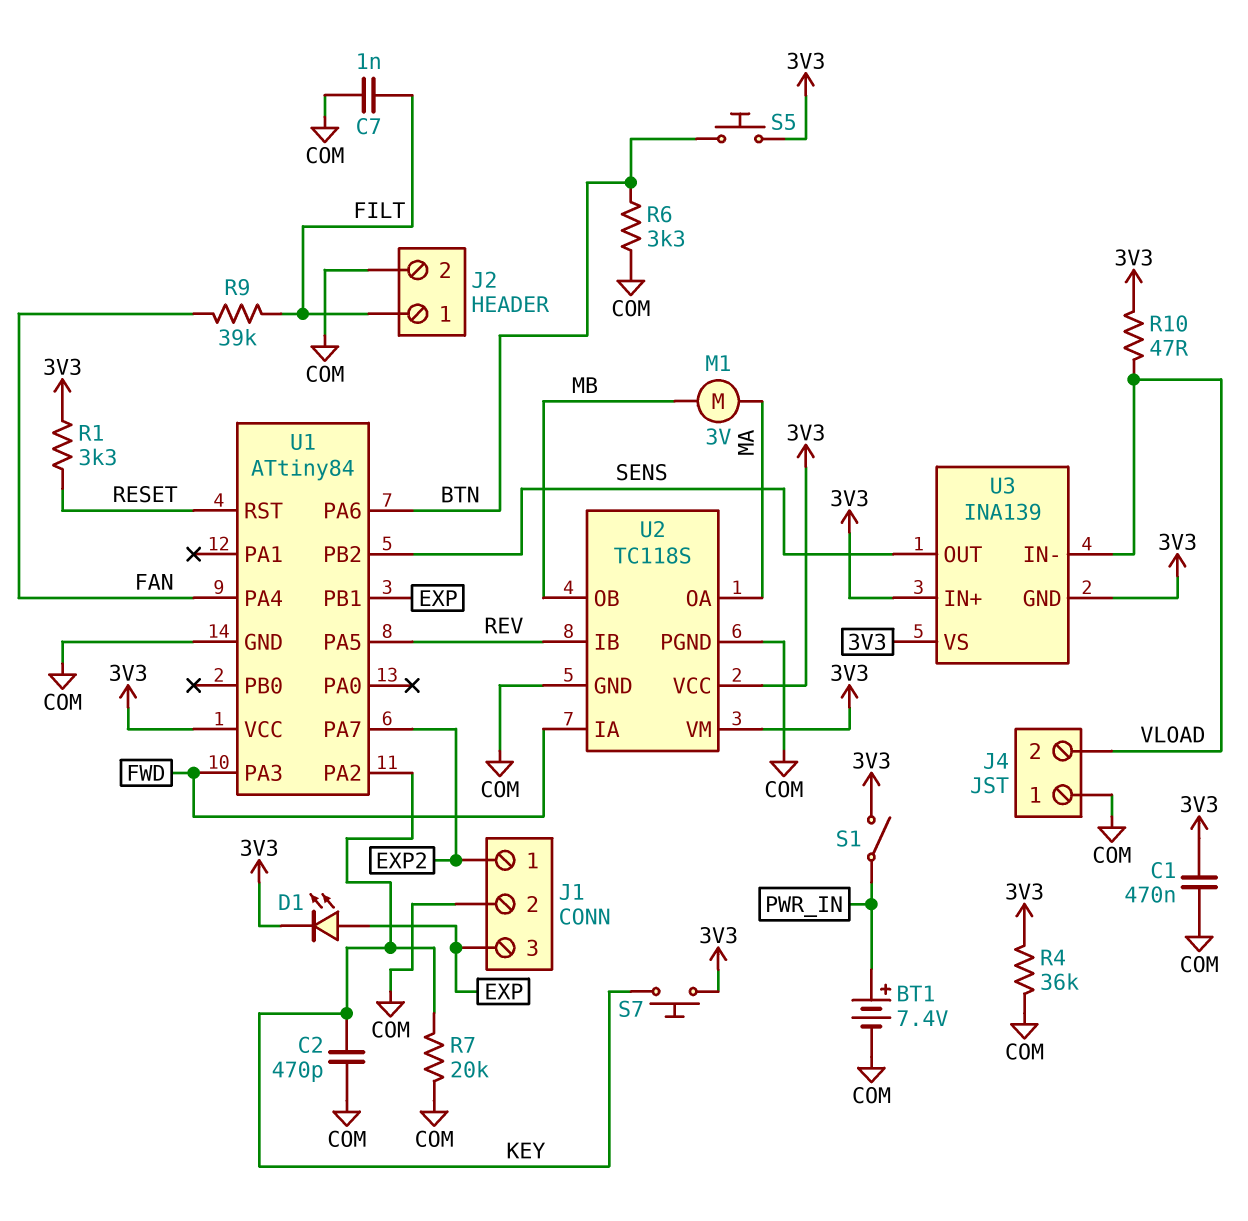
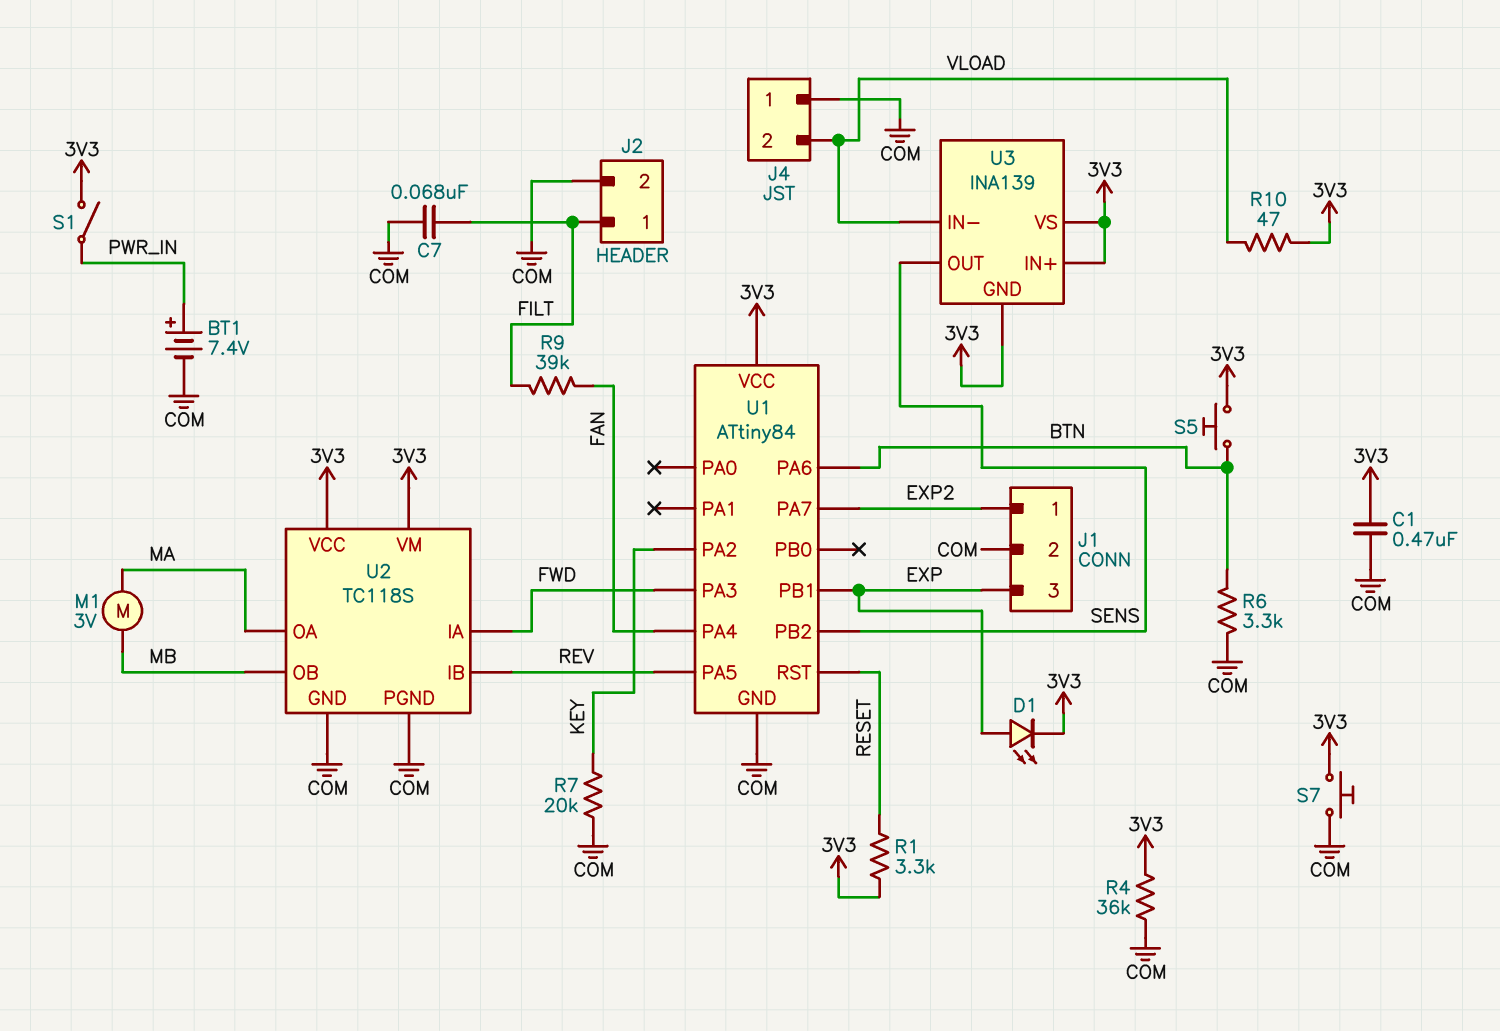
C2: 470pF (COM, KEY) -> none
C7: 1nF (COM, FILT) -> 68nF (COM, FILT)
S7: button (3V3, KEY) -> button (3V3, COM)

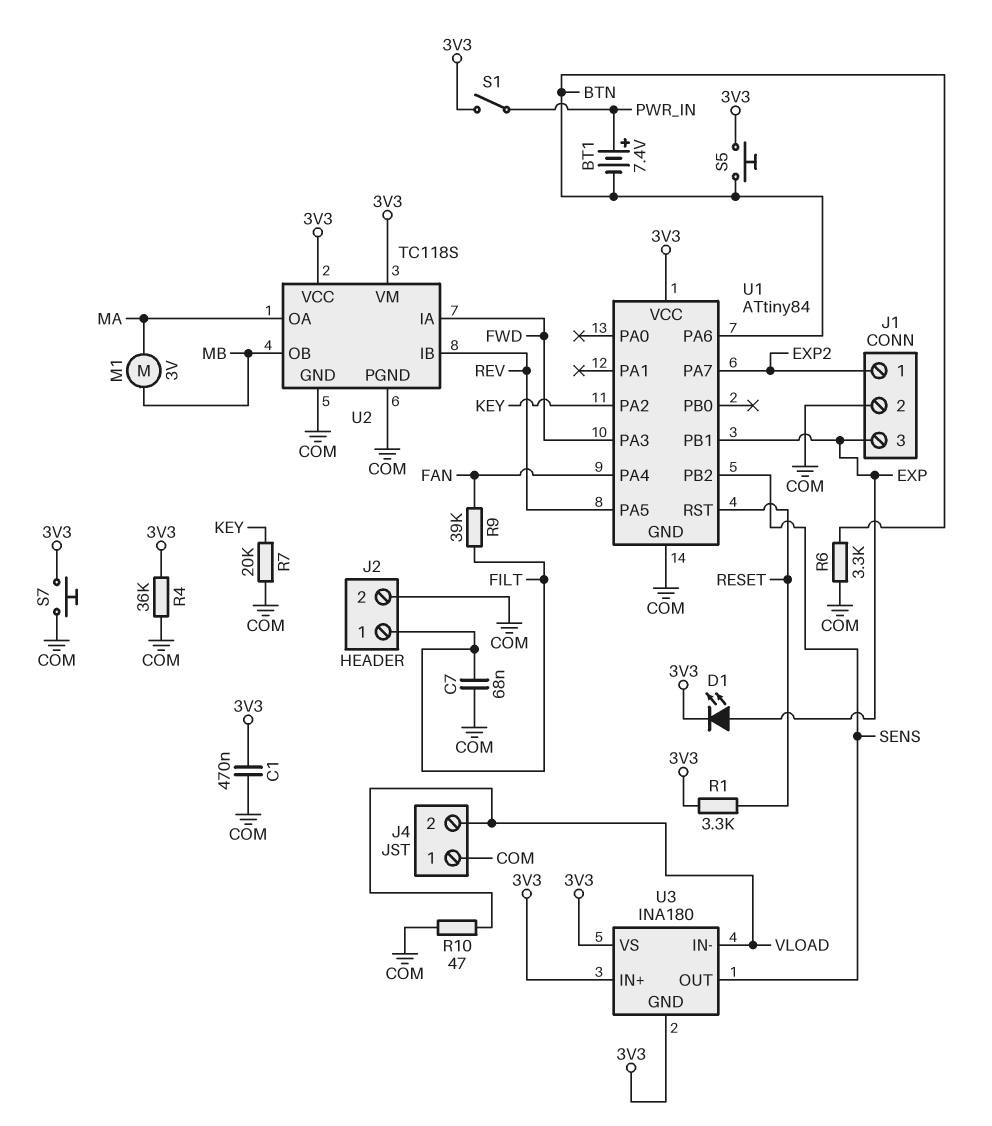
BT1: 7.4V (plus PWR_IN, minus COM) -> 7.4V (plus PWR_IN, minus BTN)
R10: 47 (3V3, VLOAD) -> 47 (COM, VLOAD)
U3: INA139 -> INA180

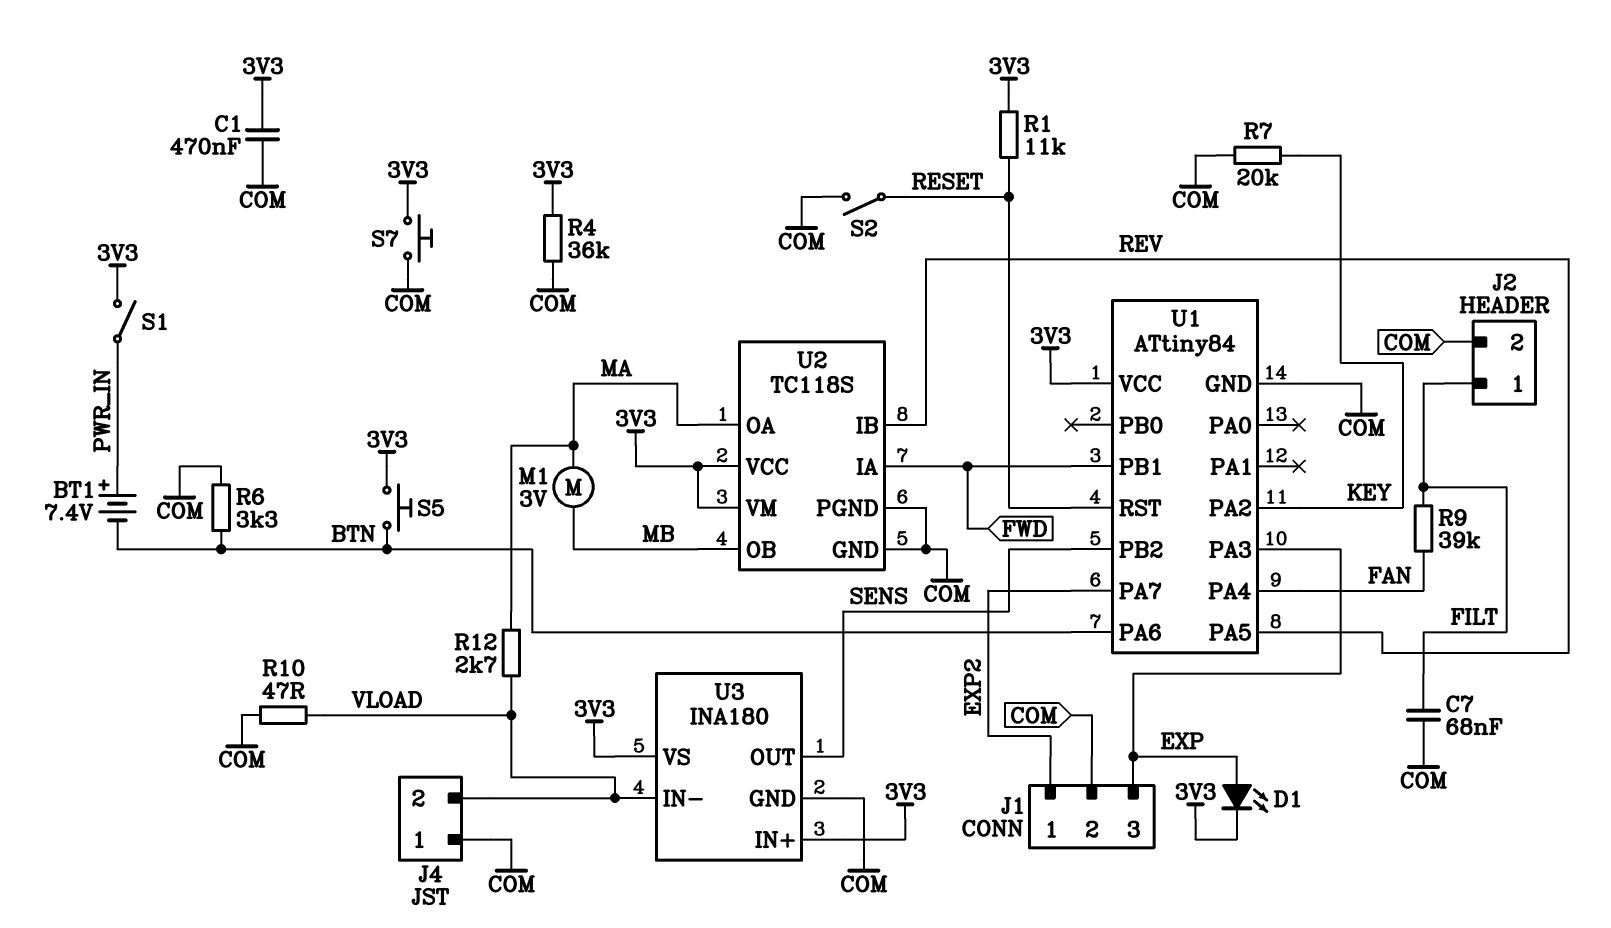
R1: 3.3k (3V3, RESET) -> 11k (3V3, RESET)
R12: none -> 2.7k (MA, VLOAD)
S2: none -> switch (COM, RESET)
U1 pin PA3: FWD -> EXP
U1 pin PB1: EXP -> FWD
U3 pin GND: 3V3 -> COM

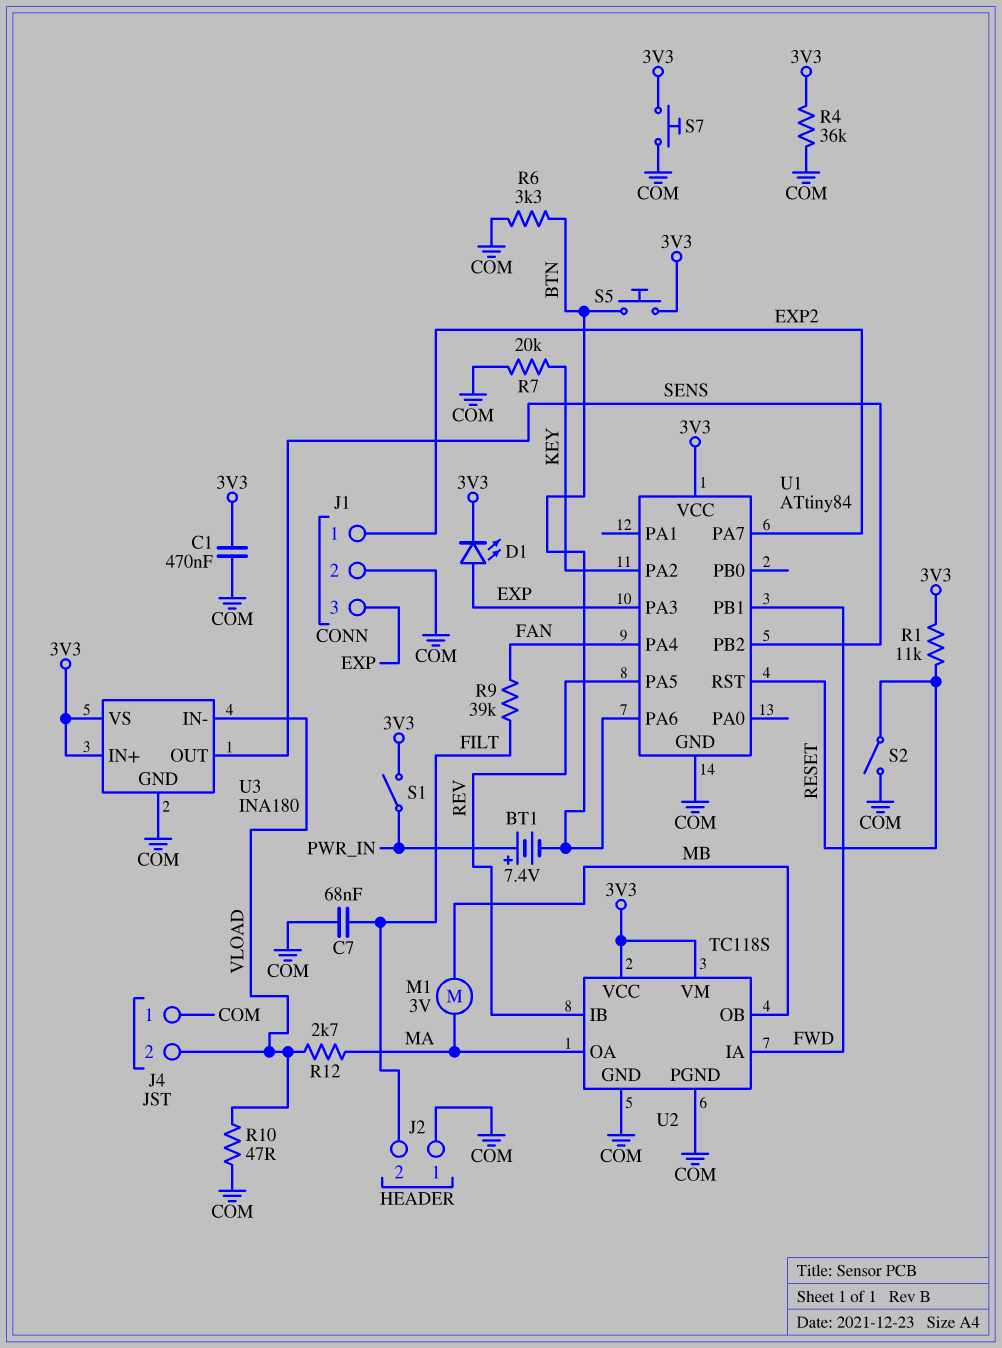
J2 pin 1: FILT -> COM
J2 pin 2: COM -> FILT

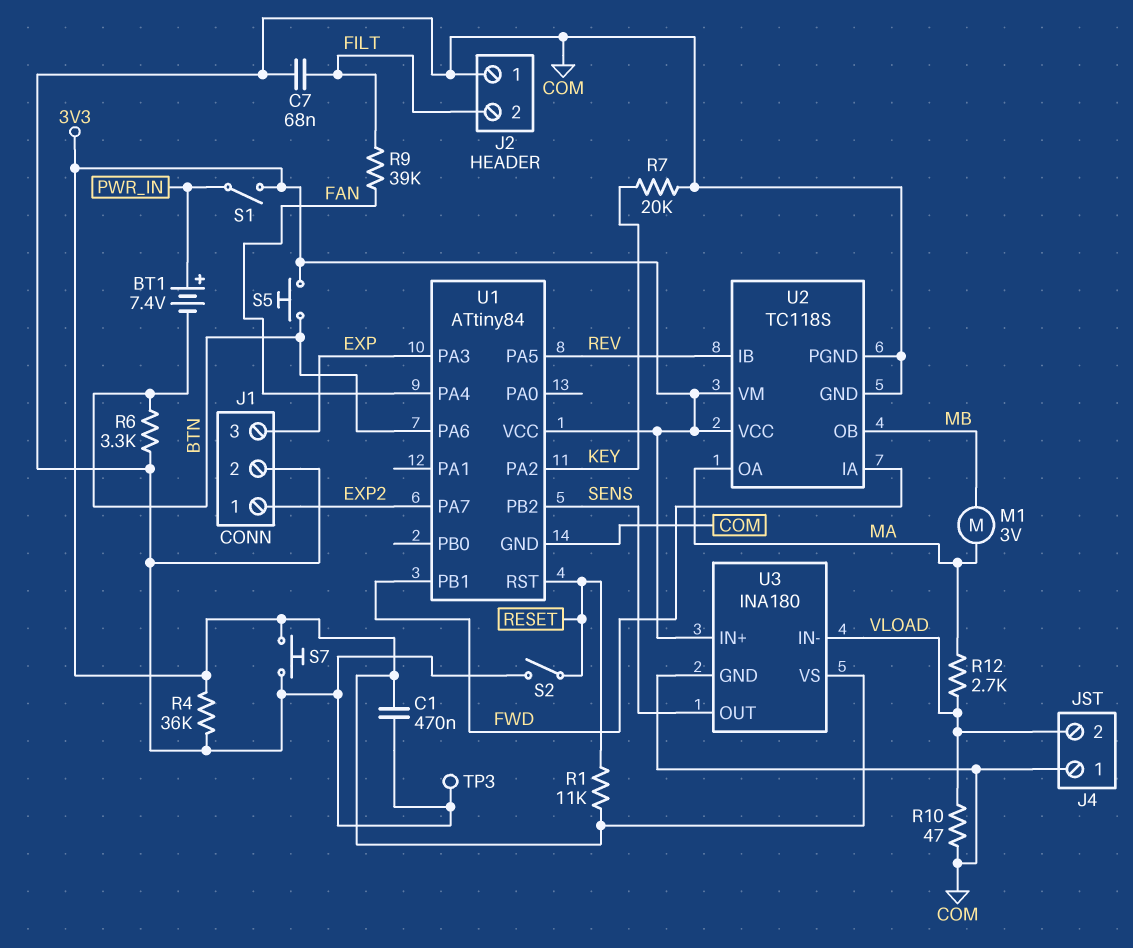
D1: LED (A EXP, K 3V3) -> none
TP3: none -> test point (COM)

